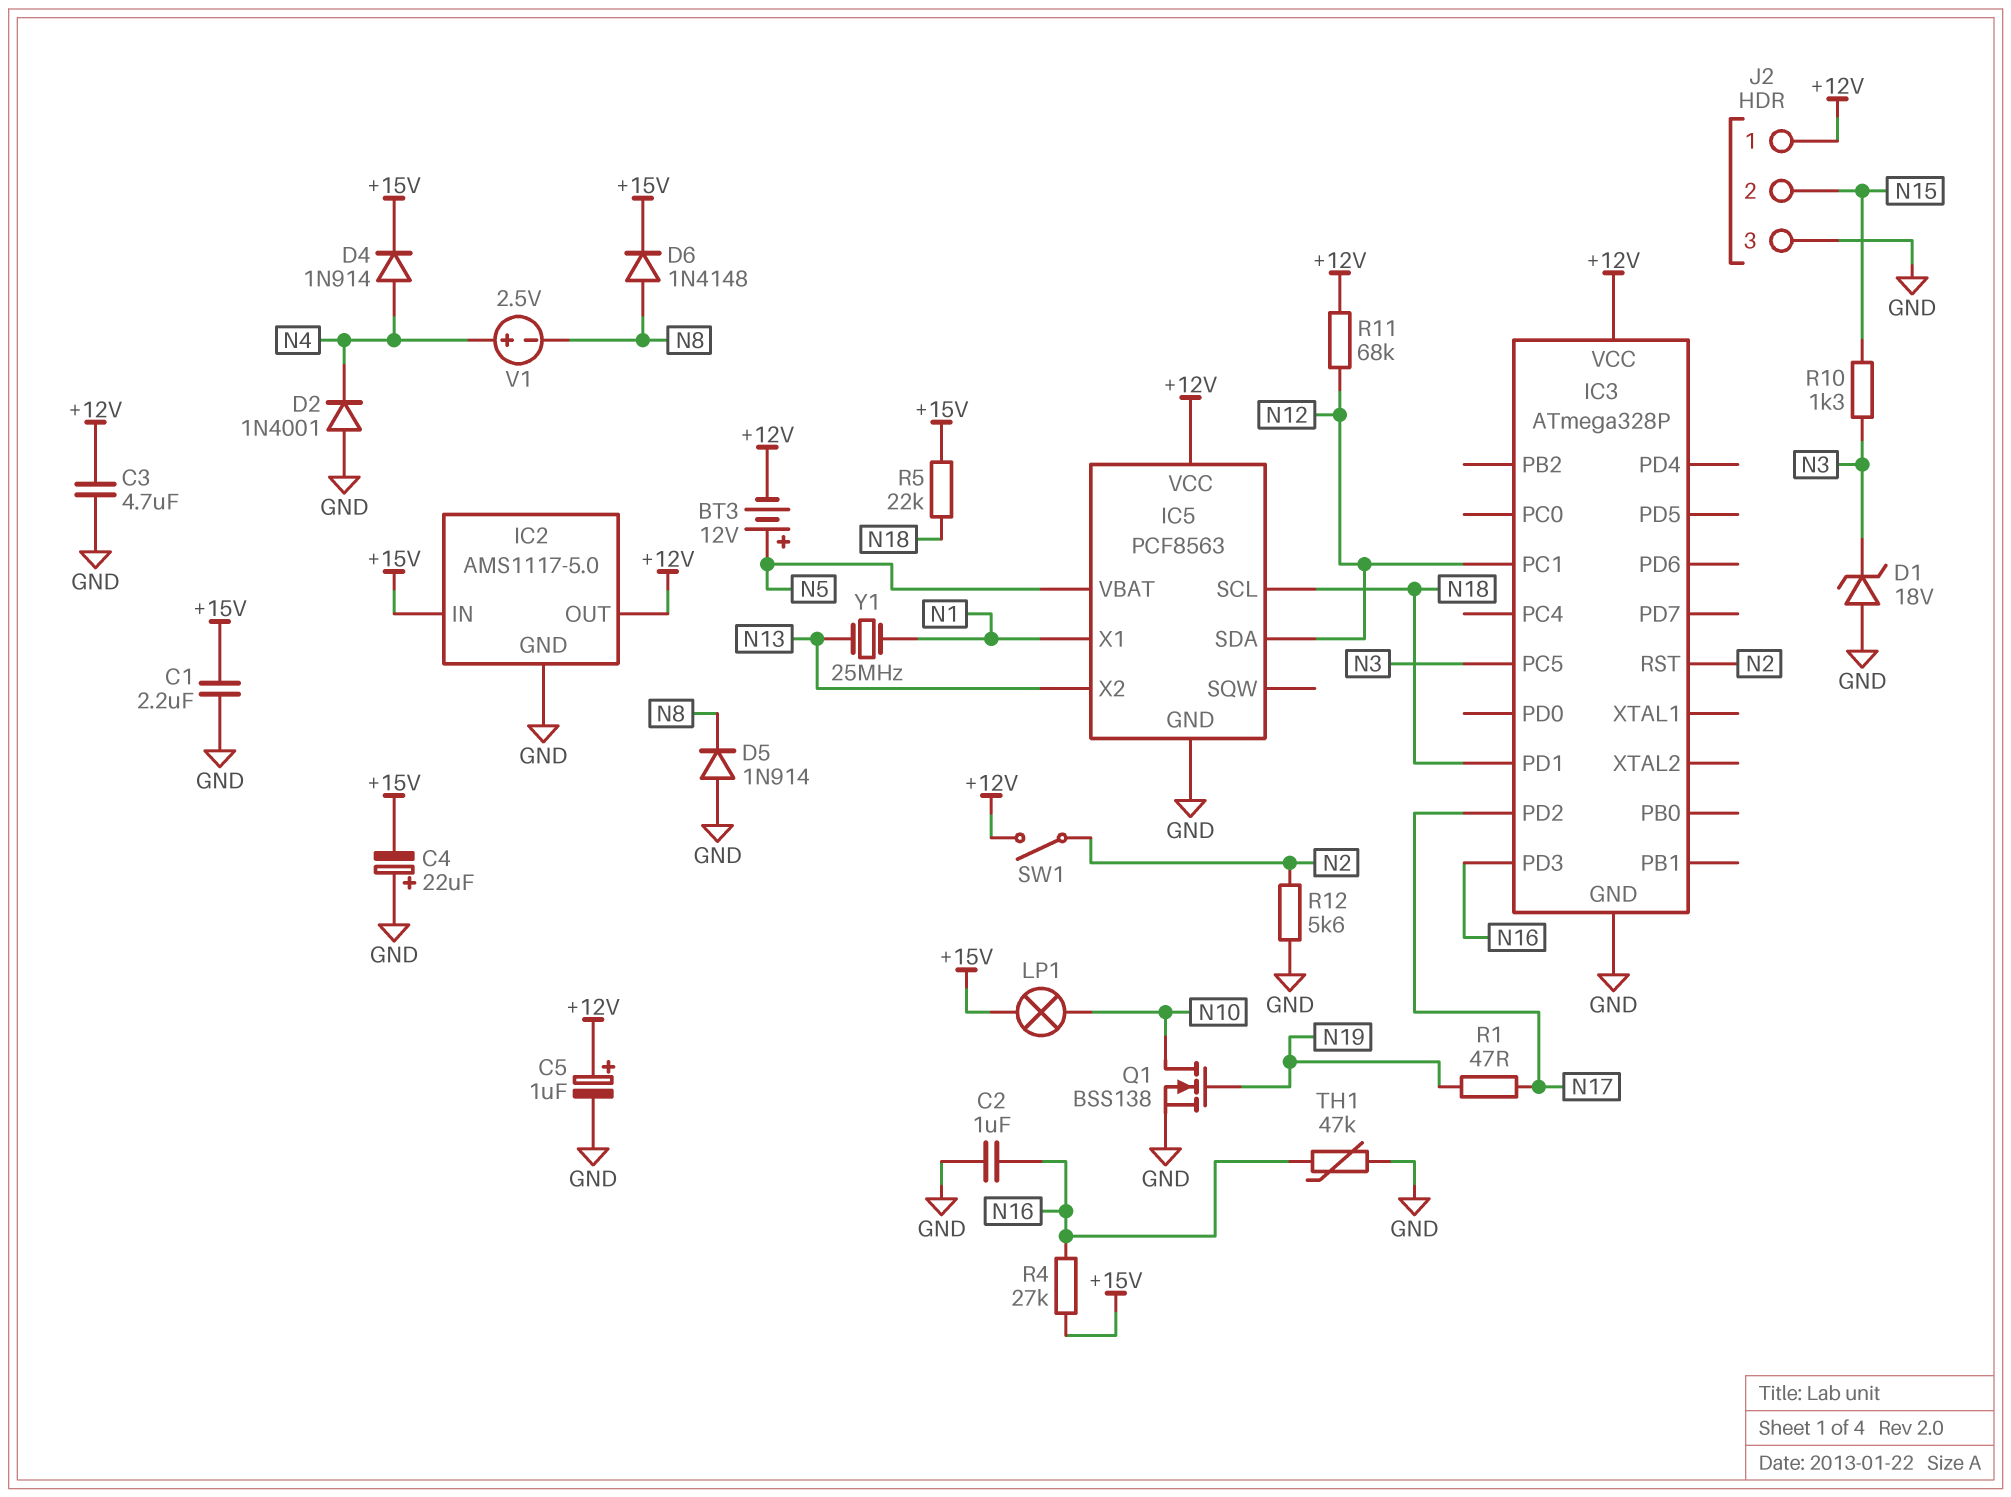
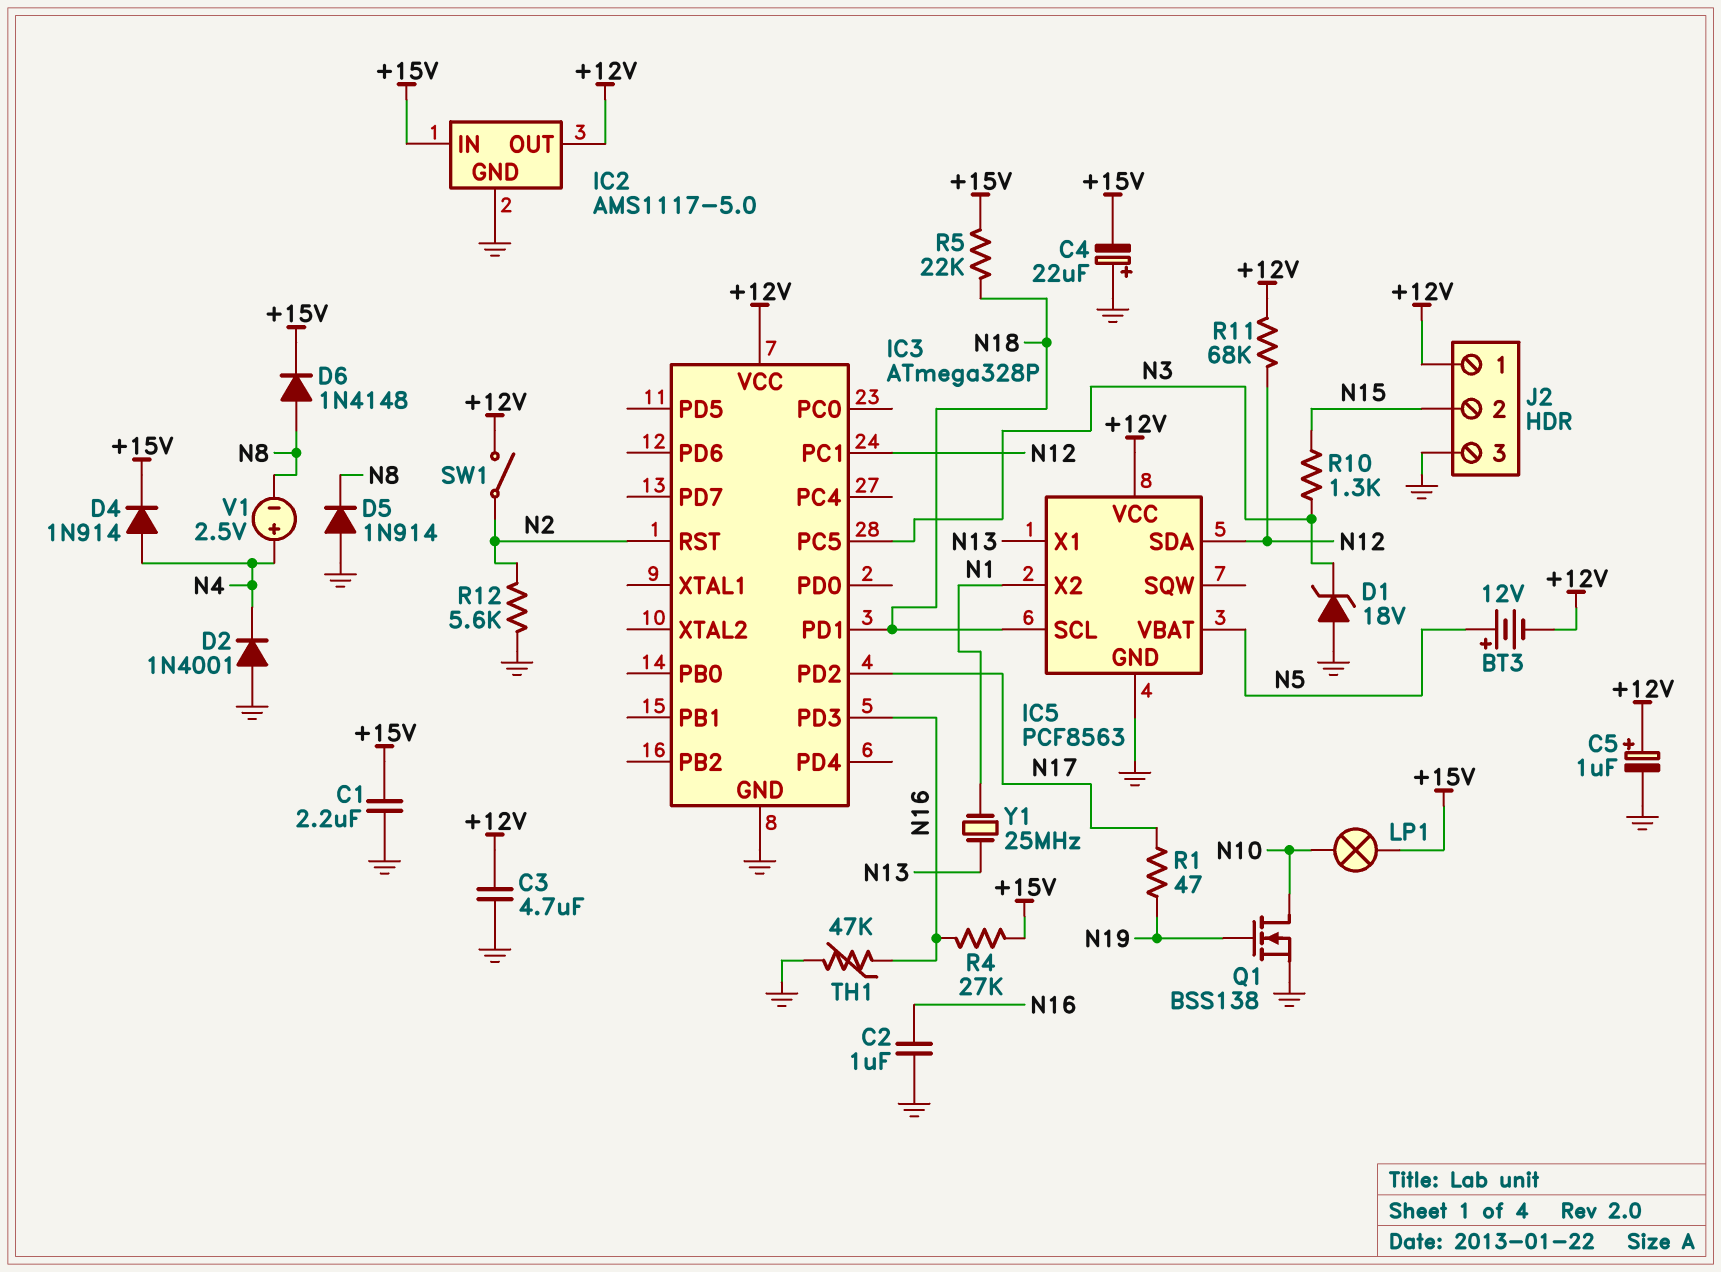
IC5 pin X1: N1 -> N13
IC5 pin X2: N13 -> N1

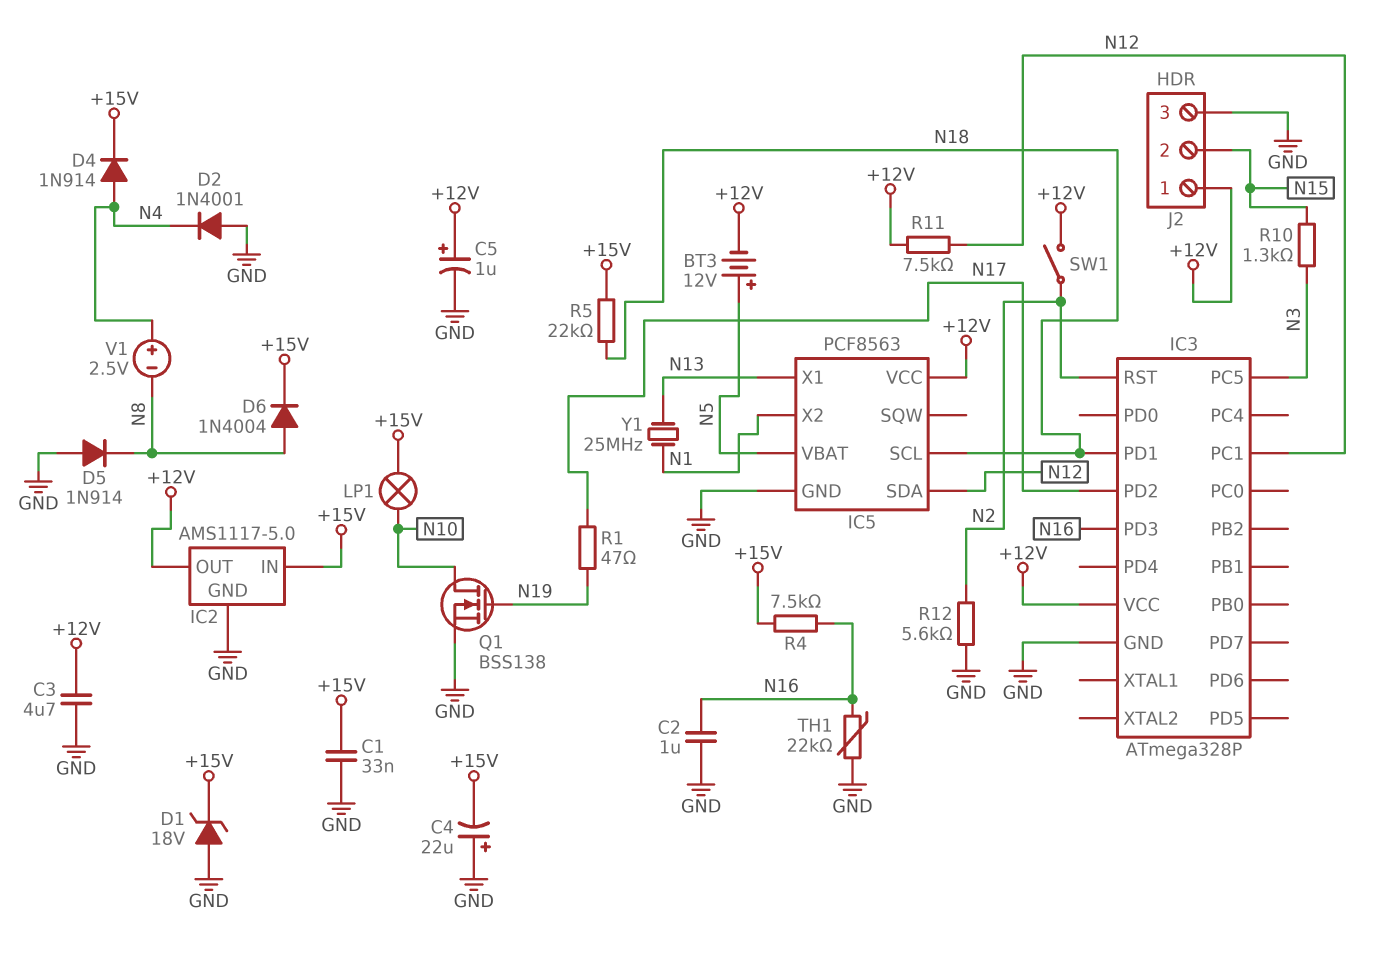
C1: 2.2uF (+15V, GND) -> 33nF (+15V, GND)
D1: zener 18V (A GND, K N3) -> zener 18V (A GND, K +15V)
D6: diode 1N4148 (A N8, K +15V) -> diode 1N4004 (A N8, K +15V)
R4: 27k (+15V, N16) -> 7.5k (+15V, N16)
R11: 68k (+12V, N12) -> 7.5k (+12V, N12)
TH1: 47k (GND, N16) -> 22k (GND, N16)

